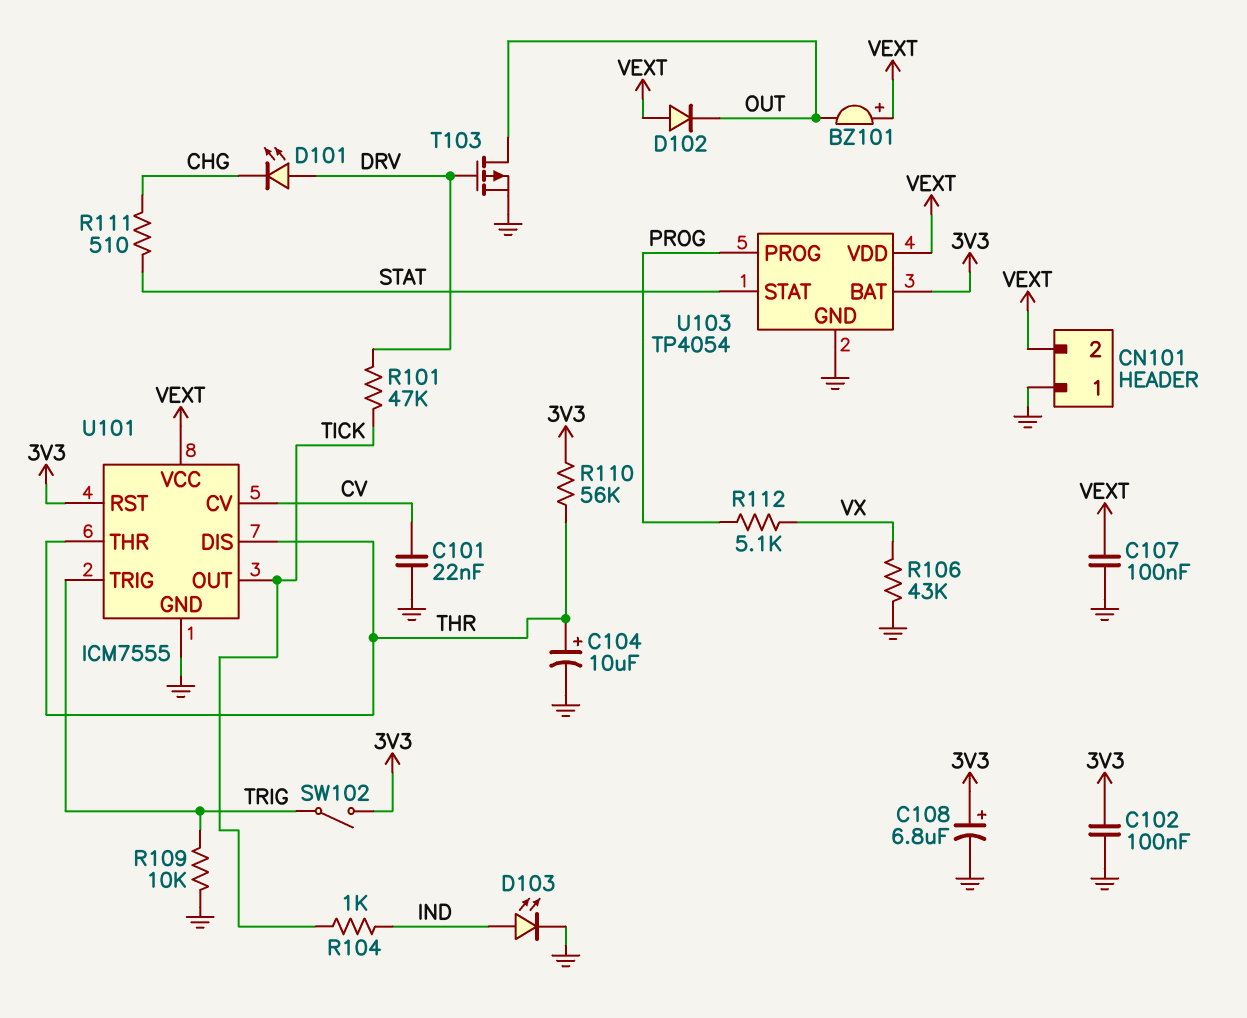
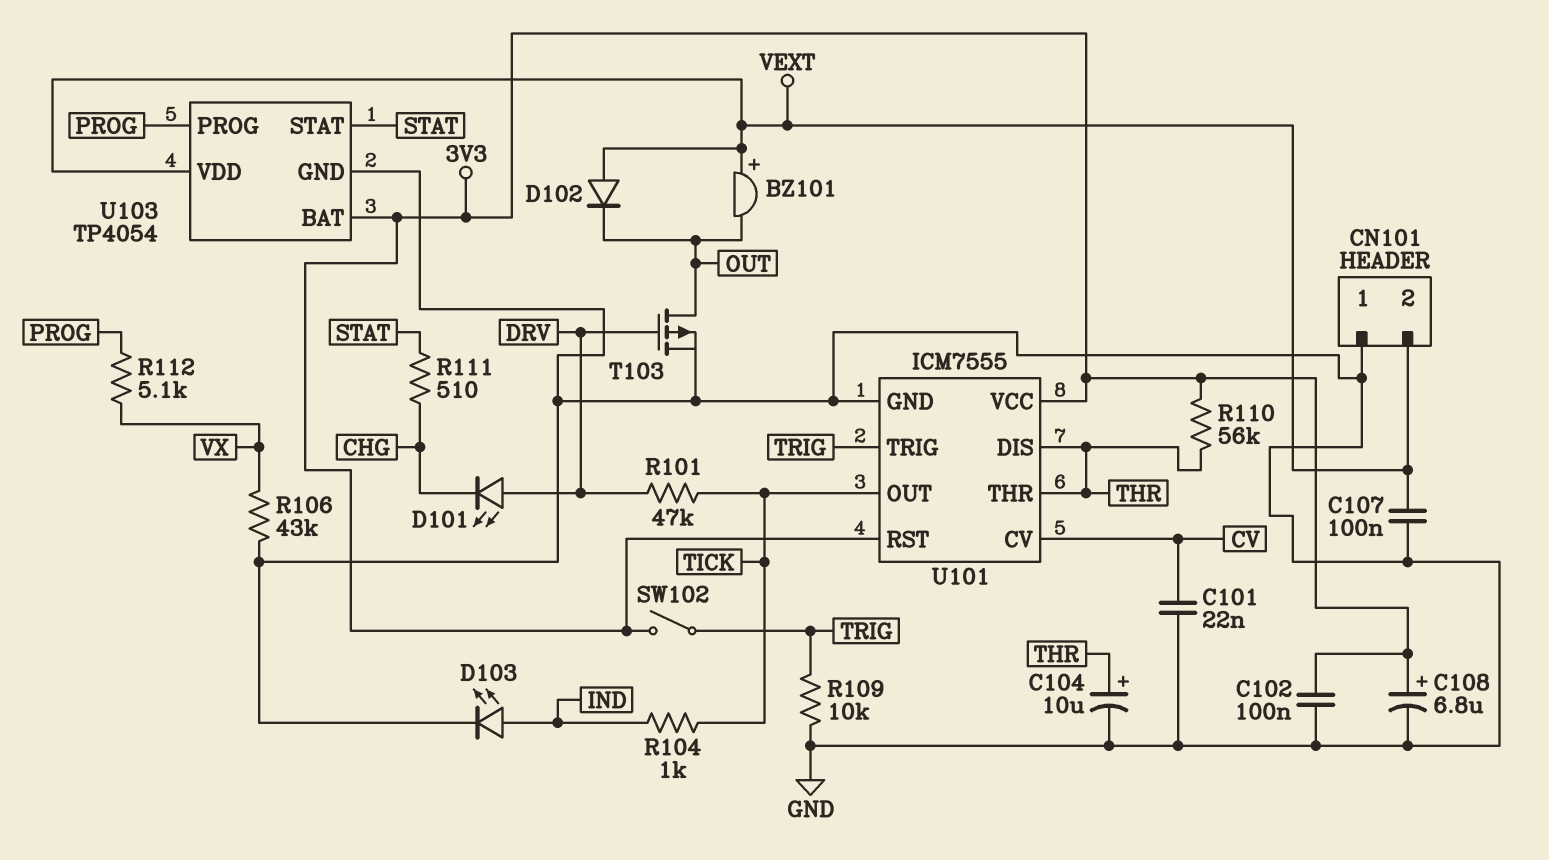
U101 pin VCC: VEXT -> 3V3

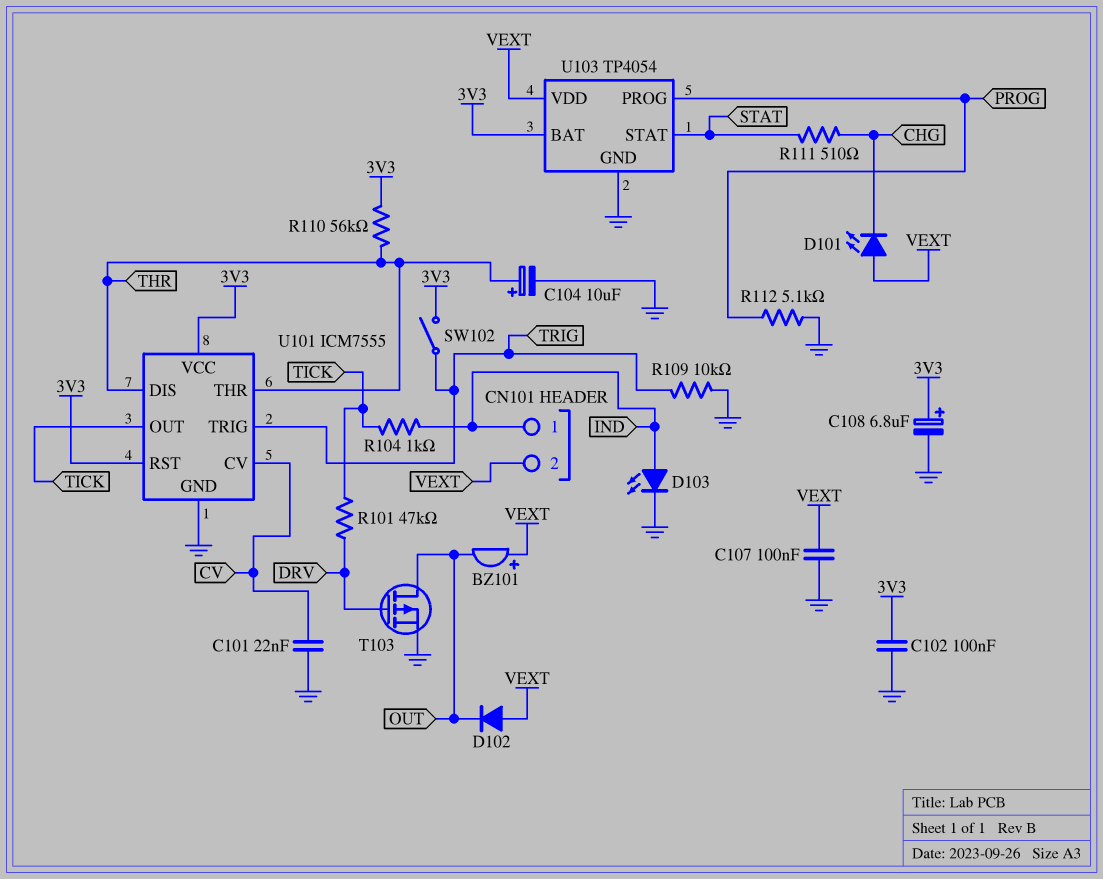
CN101 pin 1: GND -> IND
D101: LED (A DRV, K CHG) -> LED (A VEXT, K CHG)
R106: 43k (GND, VX) -> none
R112: 5.1k (PROG, VX) -> 5.1k (GND, PROG)

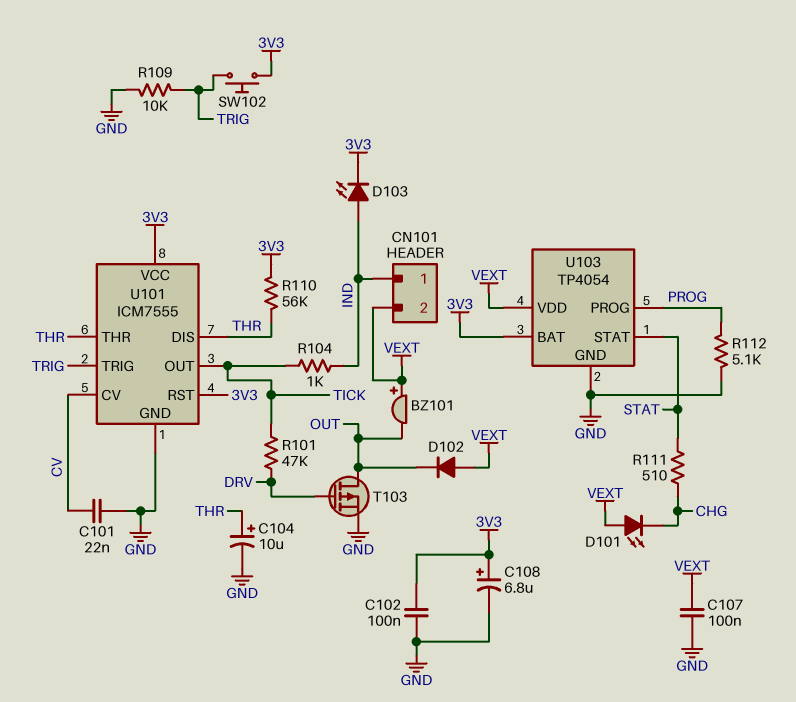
D103: LED (A IND, K GND) -> LED (A IND, K 3V3)
SW102: switch (3V3, TRIG) -> button (3V3, TRIG)

